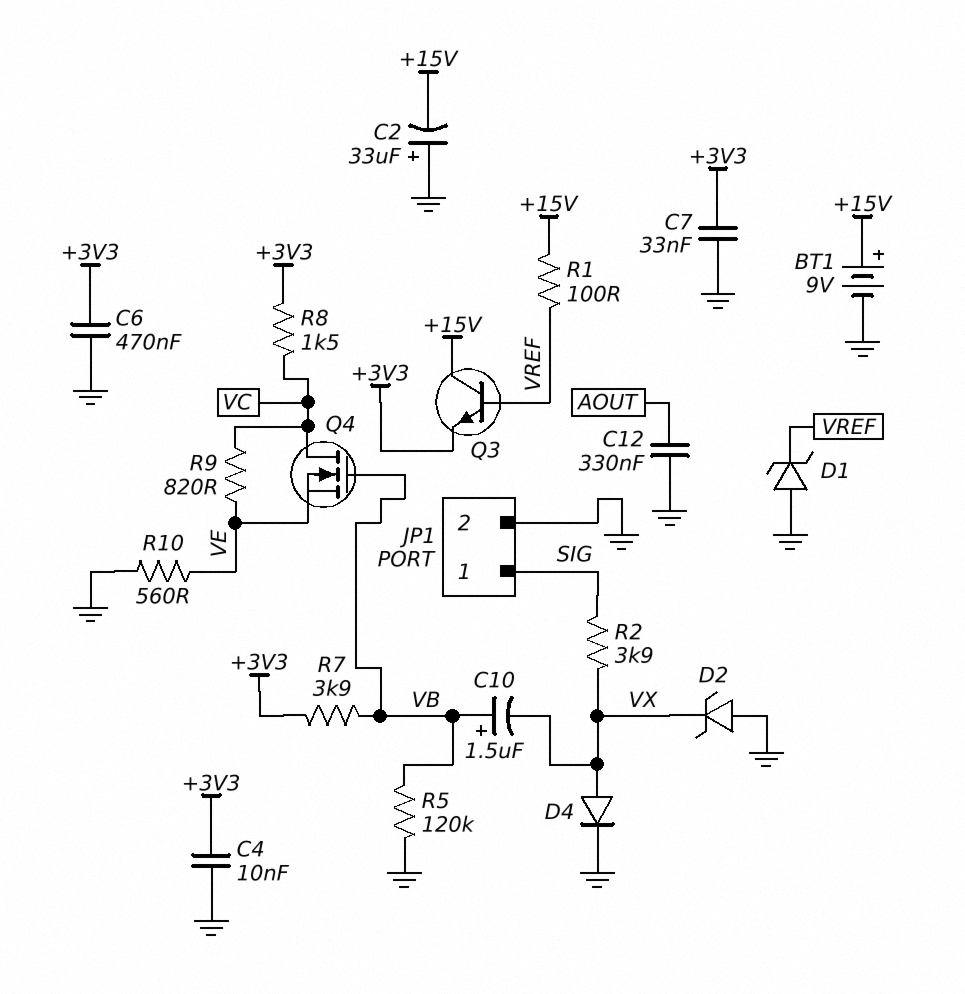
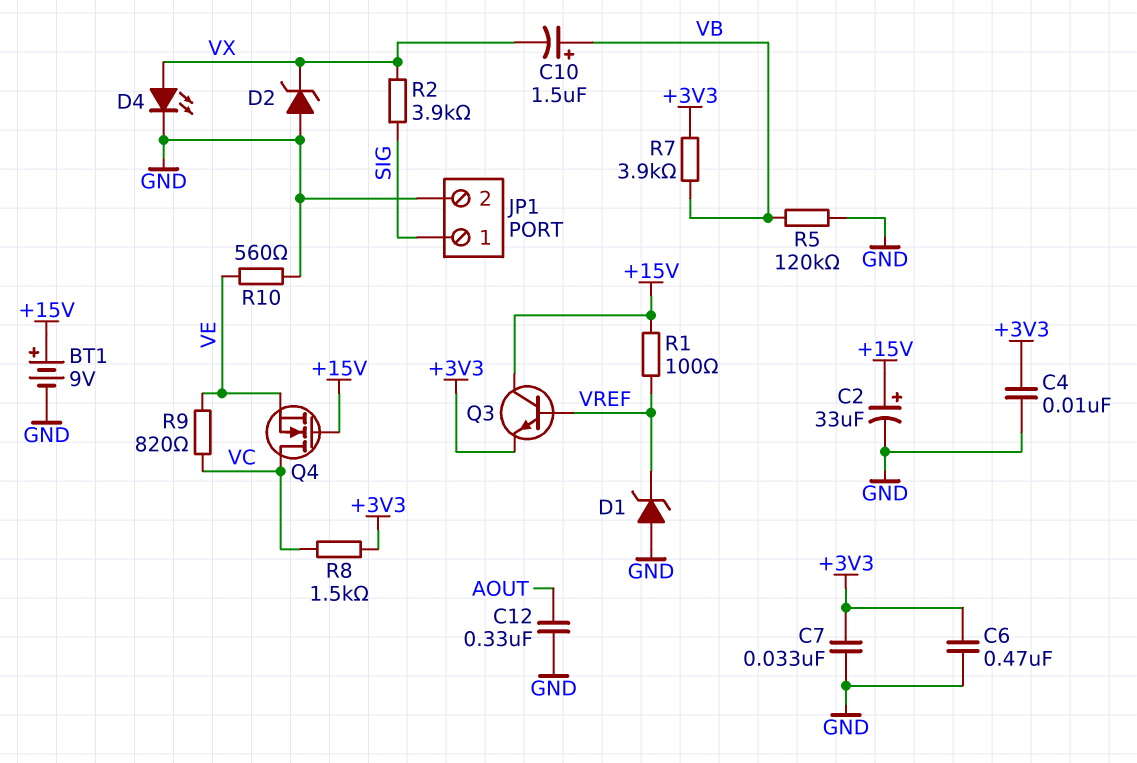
C2: 33uF (plus GND, minus +15V) -> 33uF (plus +15V, minus GND)
D4: diode (A VX, K GND) -> LED (A VX, K GND)
Q4: NMOS (G VB, D VC, S VE) -> NMOS (G +15V, D VC, S VE)

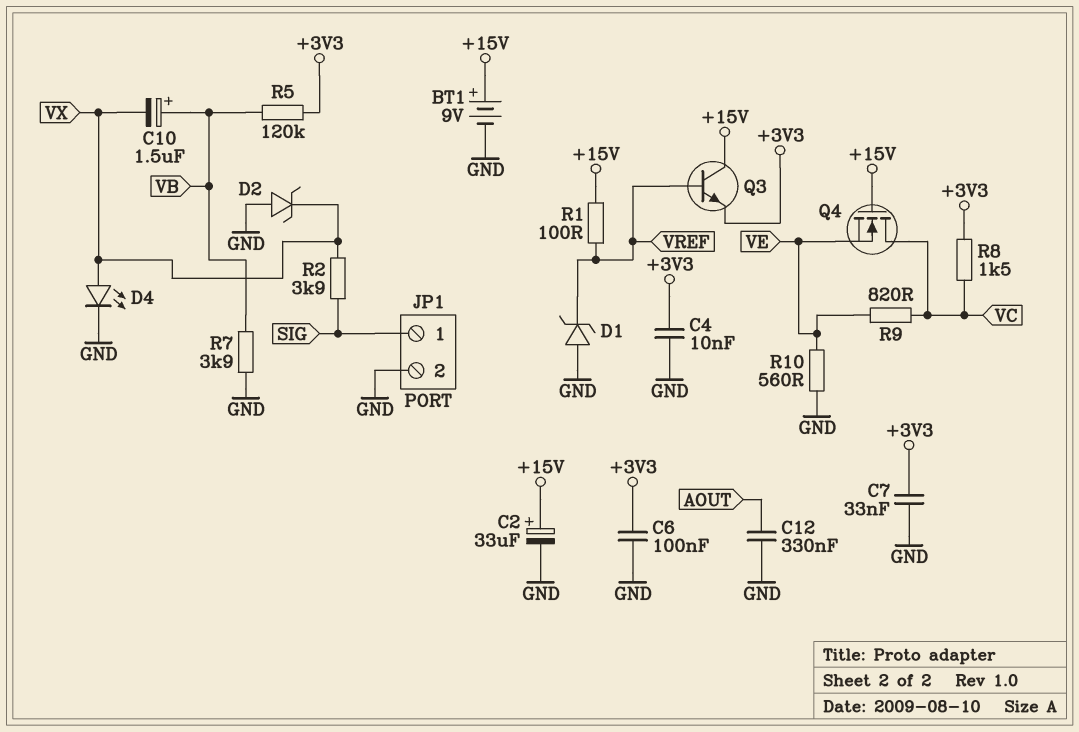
C6: 470nF (+3V3, GND) -> 100nF (+3V3, GND)
R5: 120k (GND, VB) -> 120k (+3V3, VB)
R7: 3.9k (+3V3, VB) -> 3.9k (GND, VB)

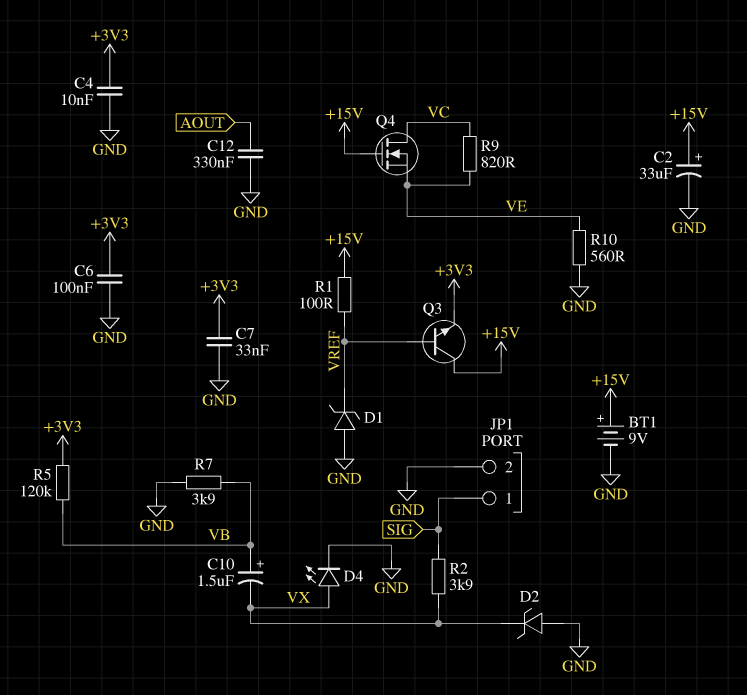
R8: 1.5k (+3V3, VC) -> none

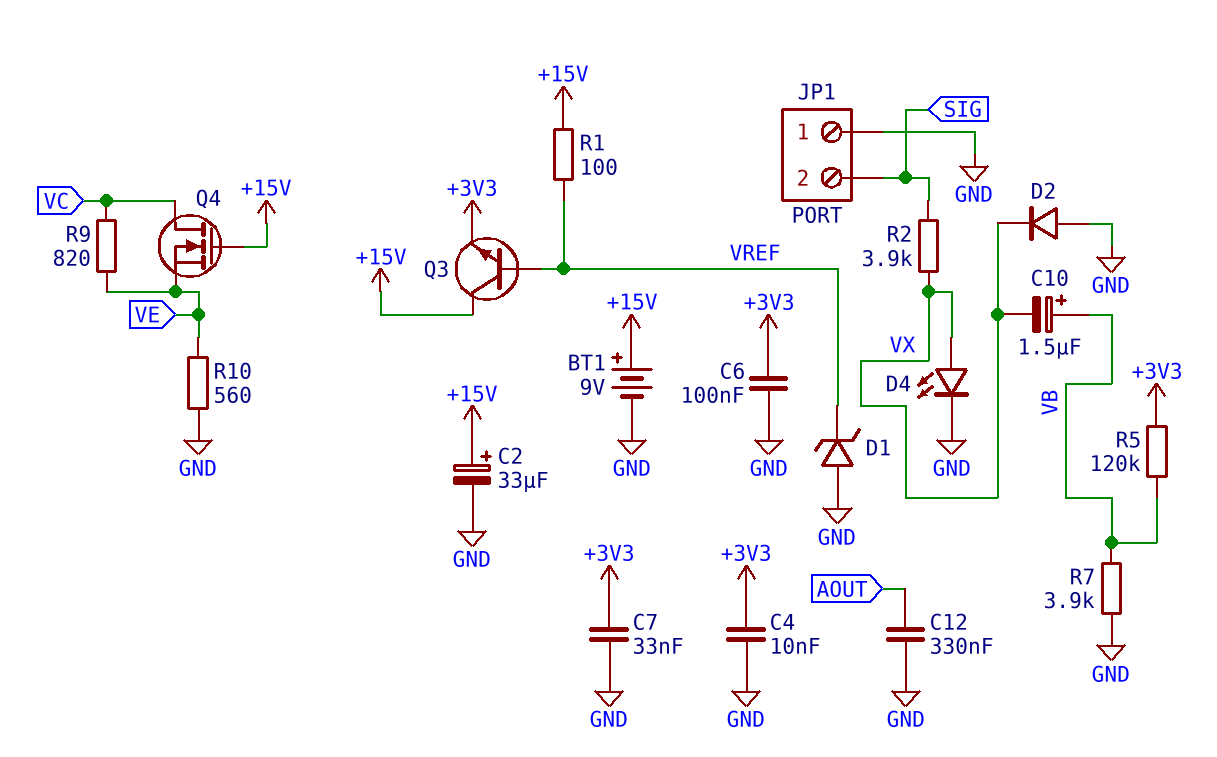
D2: zener (A GND, K VX) -> diode (A GND, K VX)
JP1 pin 1: SIG -> GND
JP1 pin 2: GND -> SIG

